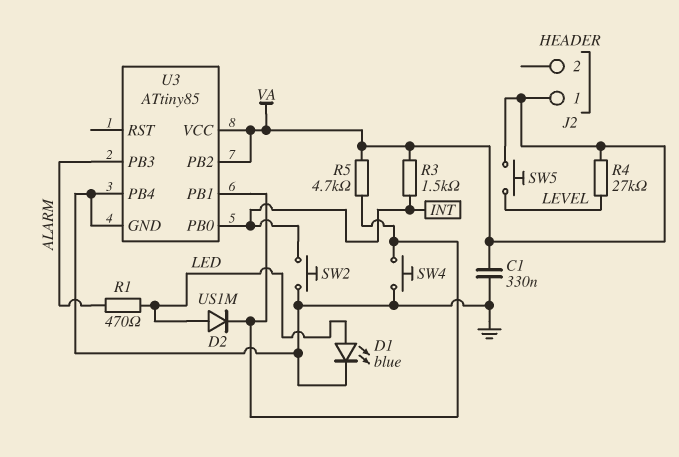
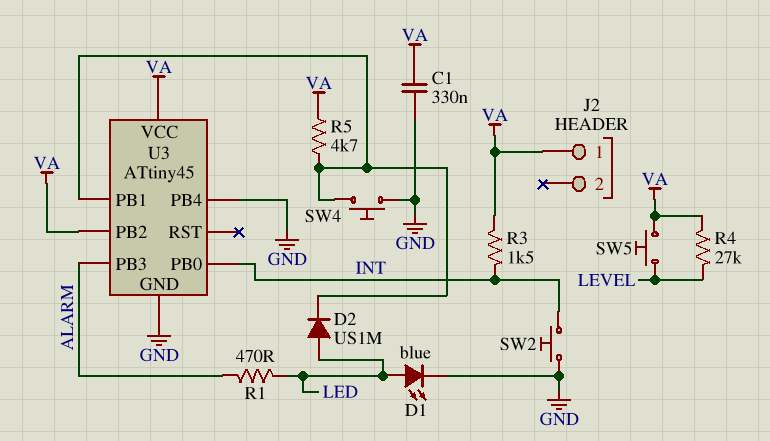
U3: ATtiny85 -> ATtiny45

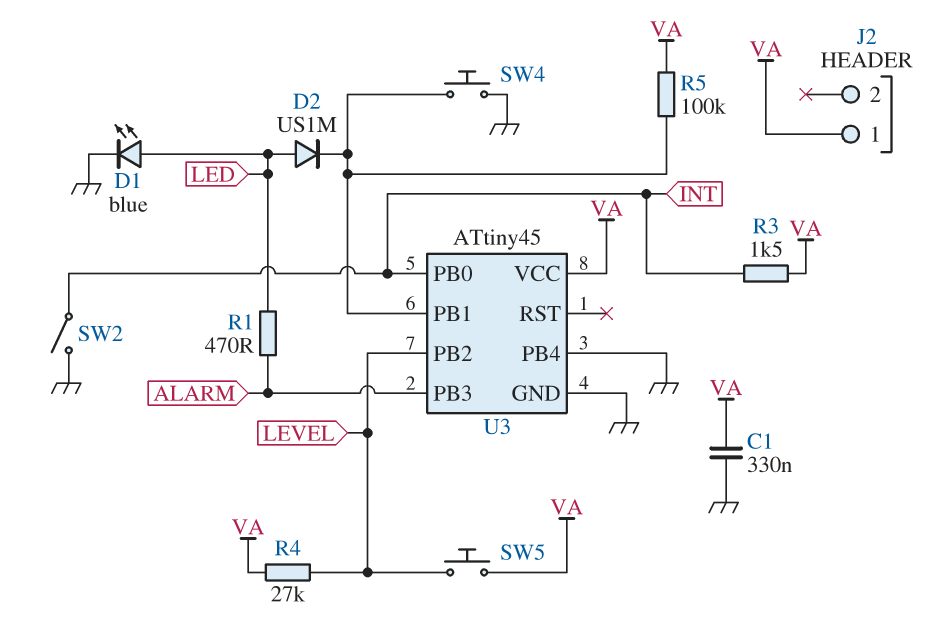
R5: 4.7k (U3/PB1, VA) -> 100k (U3/PB1, VA)
SW2: button (GND, INT) -> switch (GND, INT)
U3 pin PB2: VA -> LEVEL

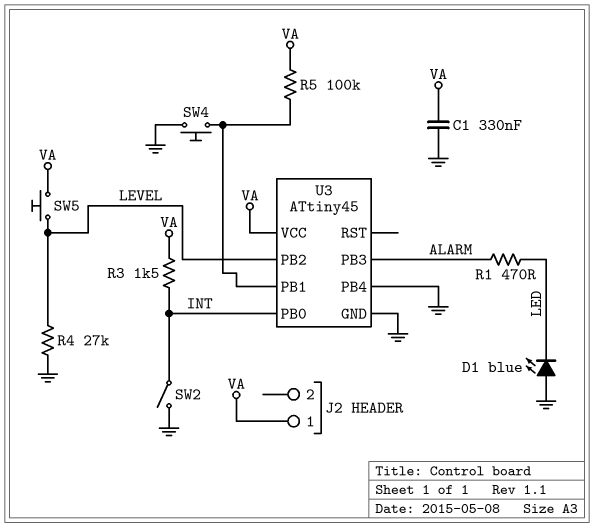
D1: LED blue (A LED, K GND) -> LED blue (A GND, K LED)
D2: diode US1M (A LED, K U3/PB1) -> none
R4: 27k (LEVEL, VA) -> 27k (GND, LEVEL)

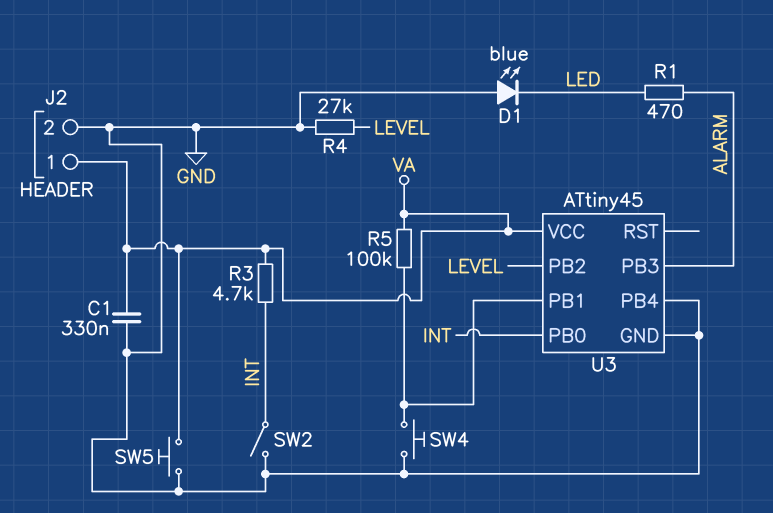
J2 pin 2: none -> GND
R3: 1.5k (INT, VA) -> 4.7k (INT, VA)
SW5: button (LEVEL, VA) -> button (GND, VA)

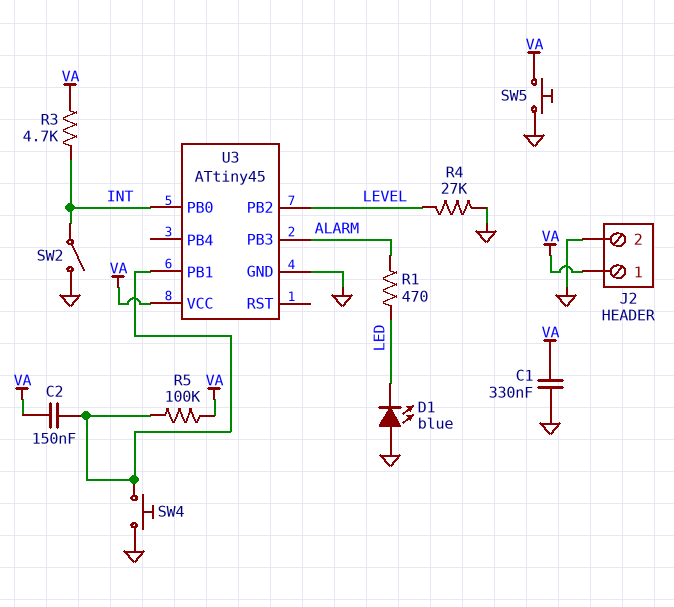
C2: none -> 150nF (U3/PB1, VA)
U3 pin PB4: GND -> none

